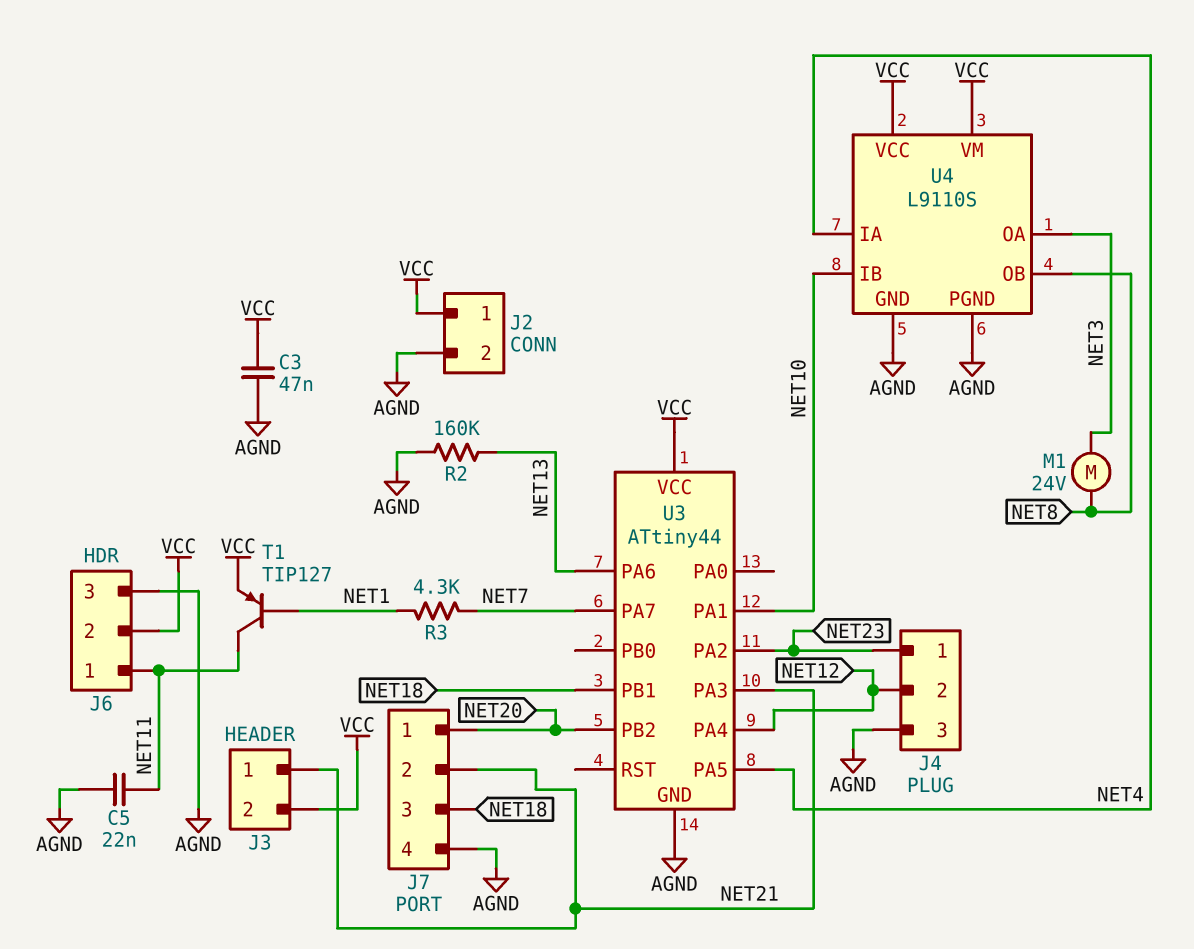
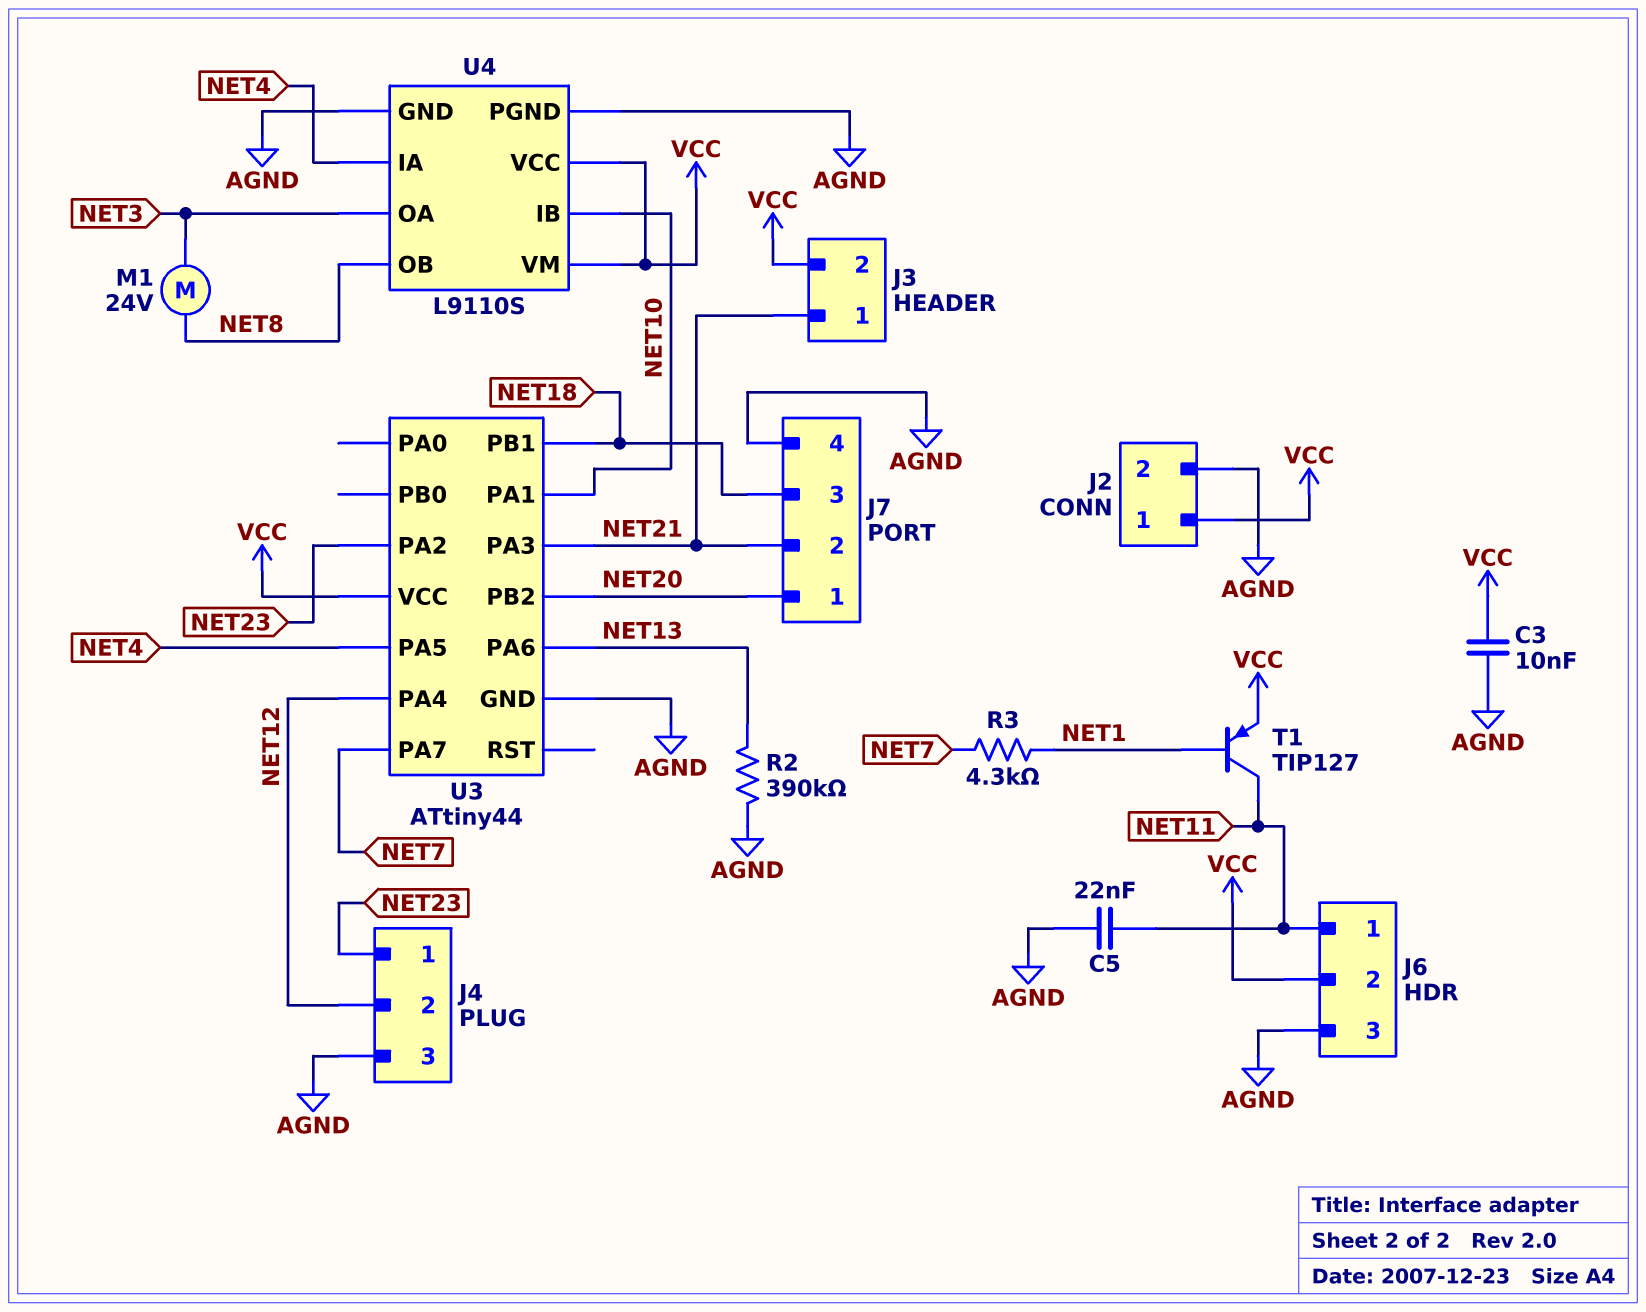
C3: 47nF (AGND, VCC) -> 10nF (AGND, VCC)
R2: 160k (AGND, NET13) -> 390k (AGND, NET13)

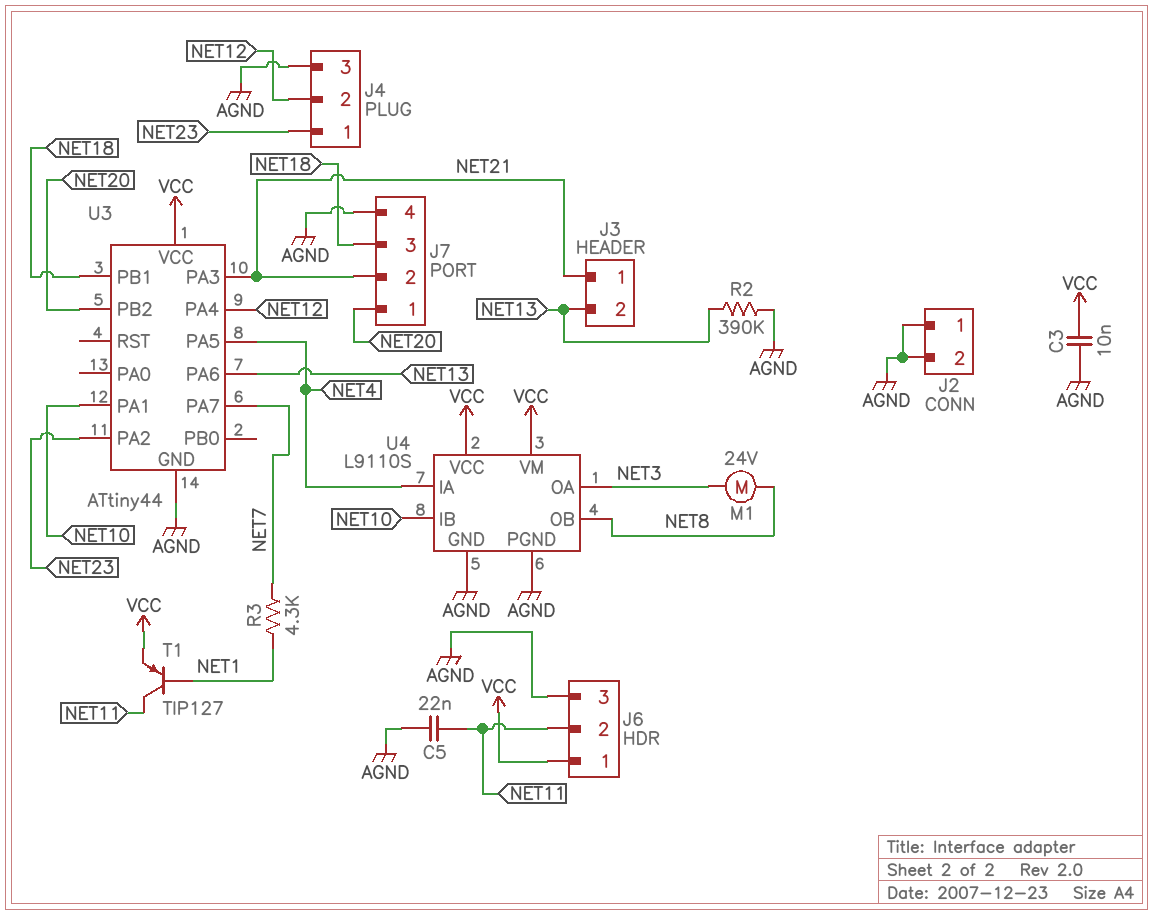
J2 pin 1: VCC -> AGND
J3 pin 2: VCC -> NET13
J6 pin 1: NET11 -> VCC
J6 pin 2: VCC -> NET11

